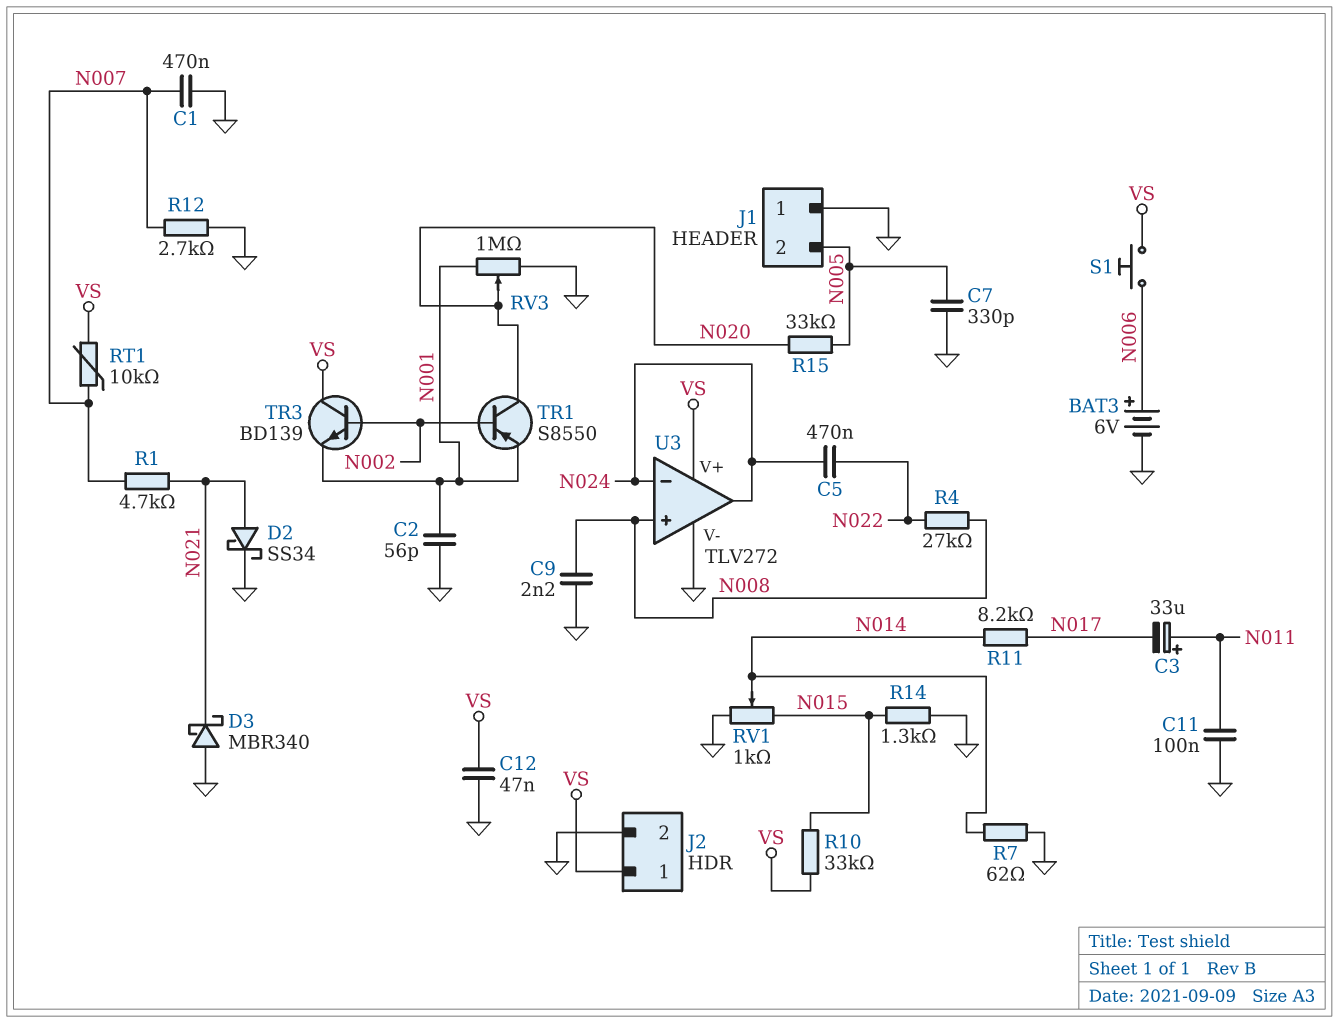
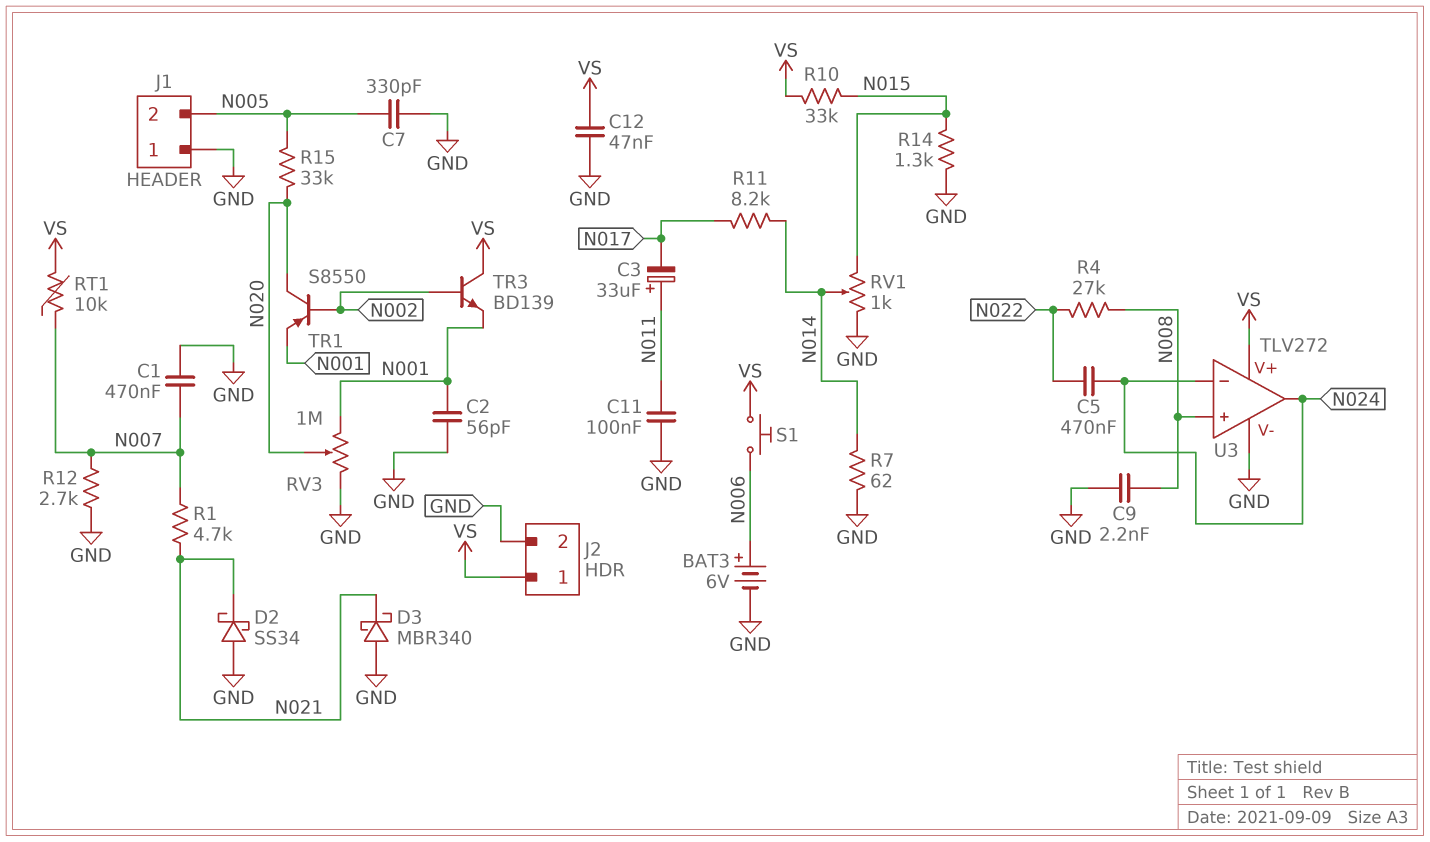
D2: schottky SS34 (A N021, K GND) -> schottky SS34 (A GND, K N021)

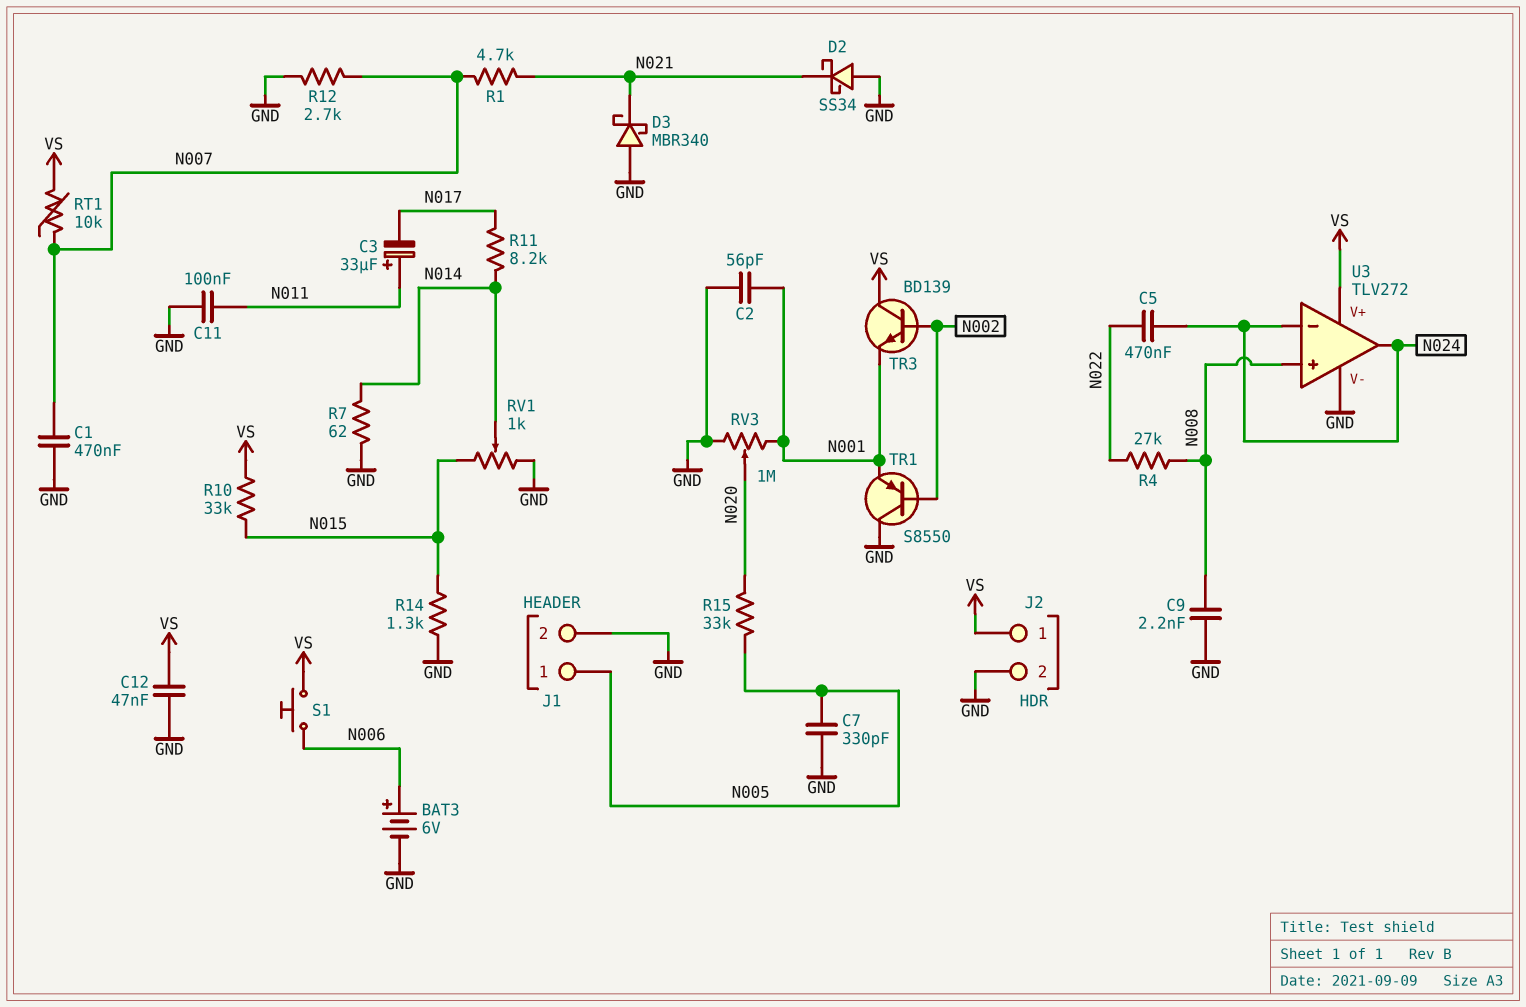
J1 pin 1: GND -> N005
J1 pin 2: N005 -> GND
TR1: PNP S8550 (B N002, C N020, E N001) -> PNP S8550 (B N002, C GND, E N001)

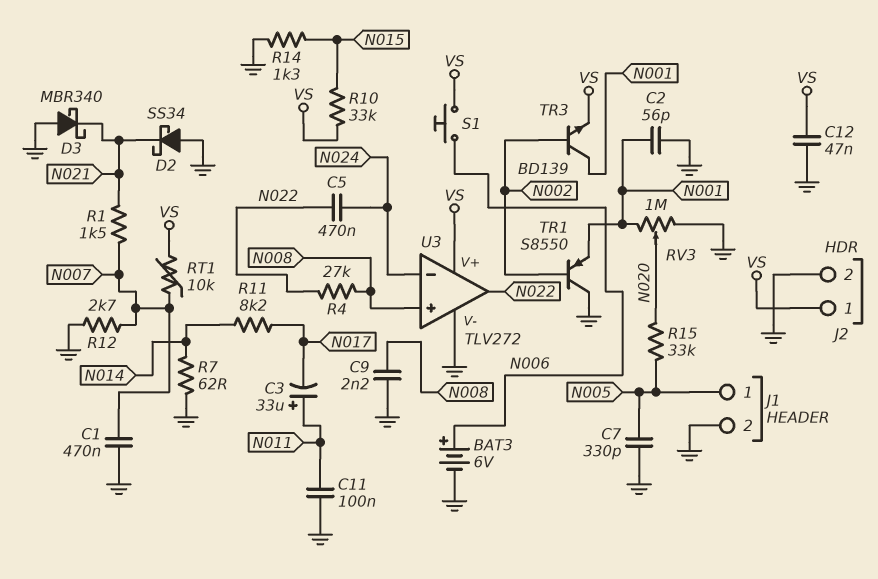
R1: 4.7k (N007, N021) -> 1.5k (N007, N021)
RV1: 1k (GND, N015, wiper N014) -> none
TR3: NPN BD139 (B N002, C VS, E N001) -> NPN BD139 (B N002, C N001, E VS)
U3 pin out: N024 -> N022

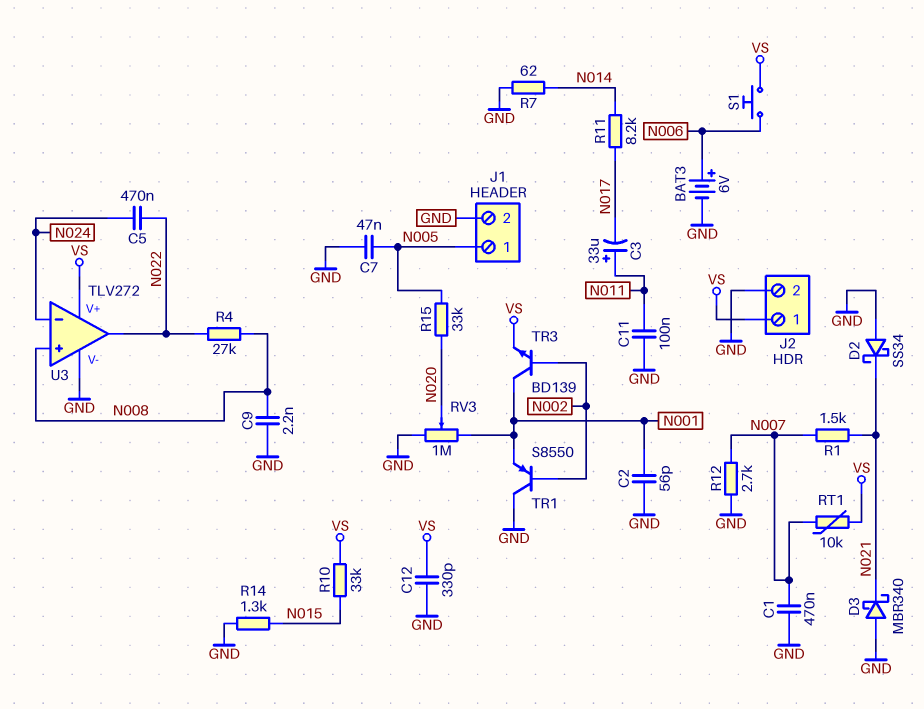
C7: 330pF (GND, N005) -> 47nF (GND, N005)
C12: 47nF (GND, VS) -> 330pF (GND, VS)

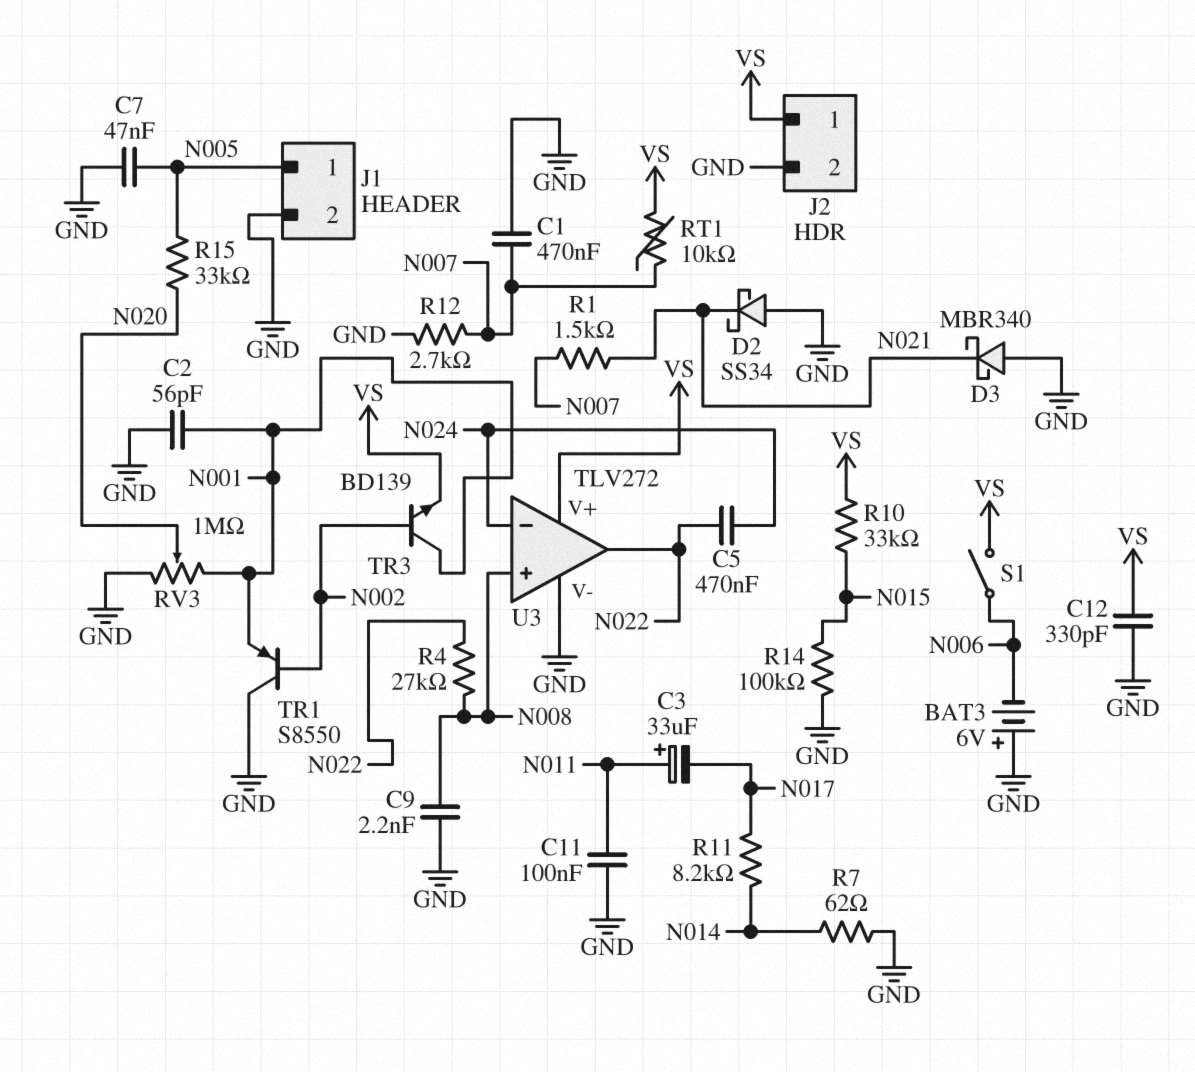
BAT3: 6V (plus N006, minus GND) -> 6V (plus GND, minus N006)
R14: 1.3k (GND, N015) -> 100k (GND, N015)
S1: button (N006, VS) -> switch (N006, VS)

